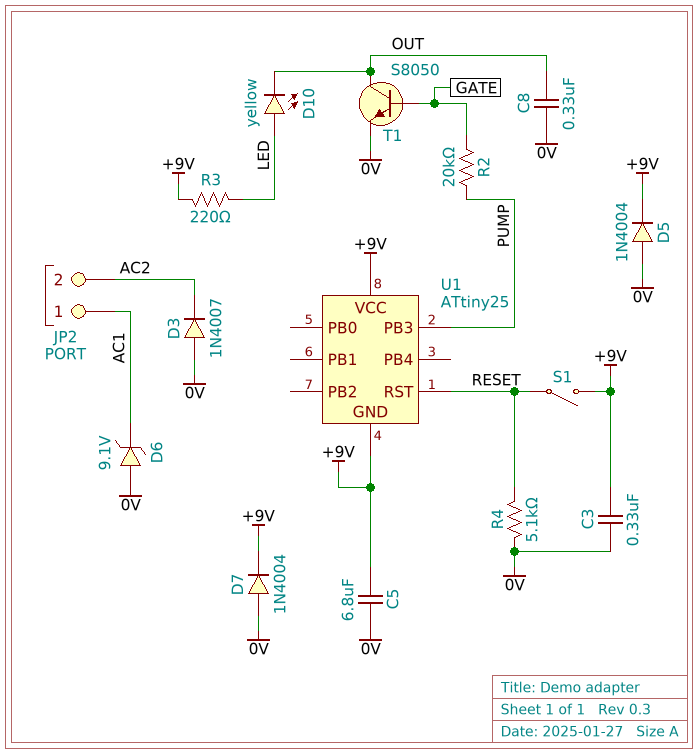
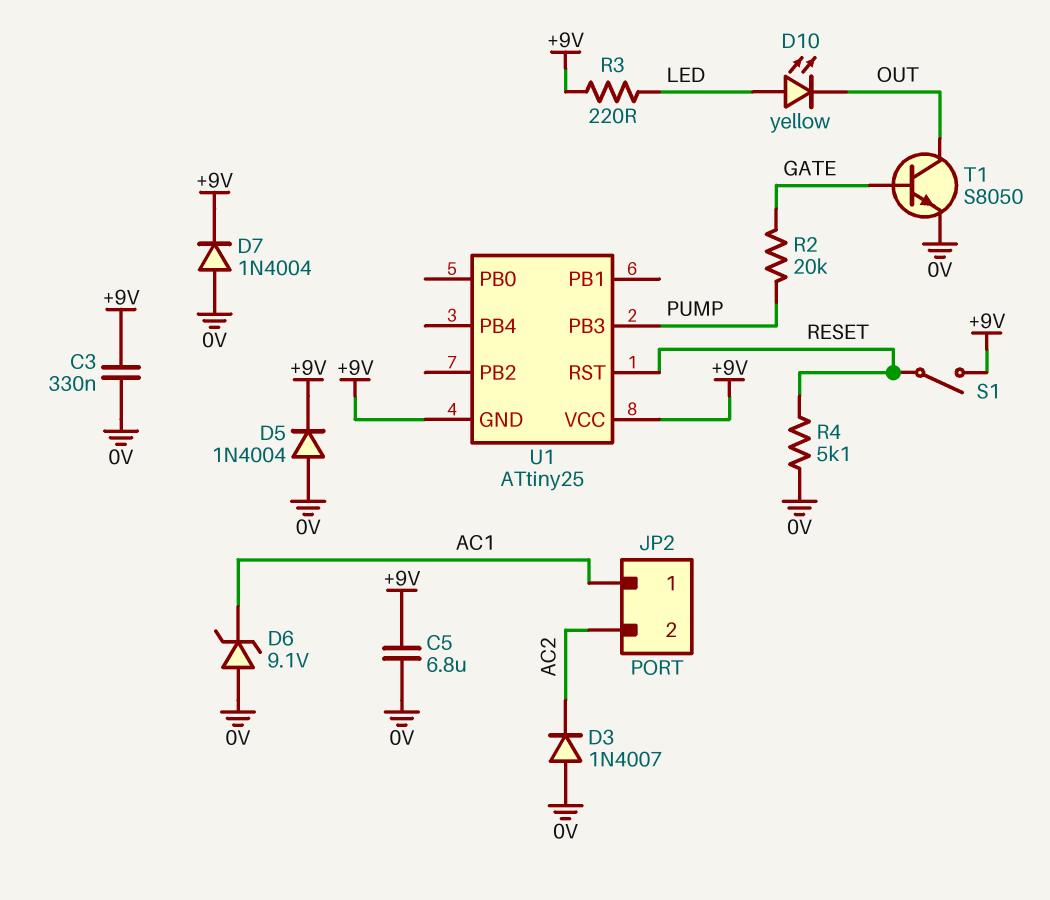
C8: 330nF (0V, OUT) -> none

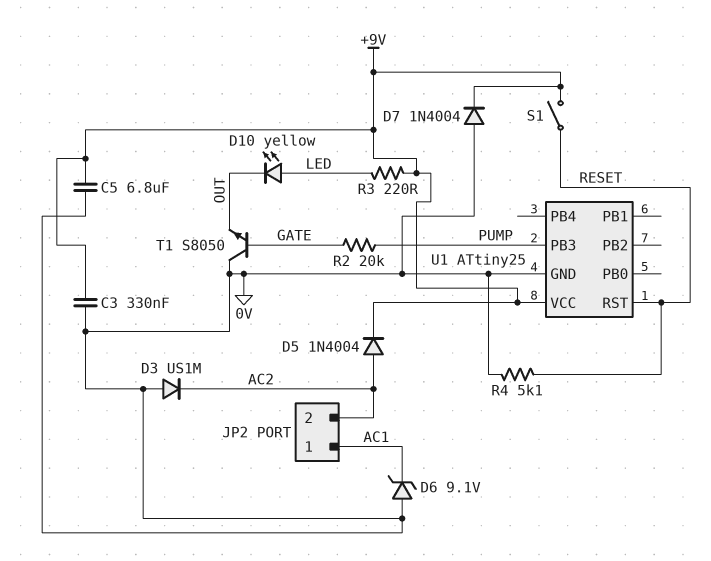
D3: diode 1N4007 (A 0V, K AC2) -> diode US1M (A 0V, K AC2)
D5: diode 1N4004 (A 0V, K +9V) -> diode 1N4004 (A AC2, K +9V)
T1: NPN S8050 (B GATE, C OUT, E 0V) -> NPN S8050 (B GATE, C 0V, E OUT)
U1 pin GND: +9V -> 0V

